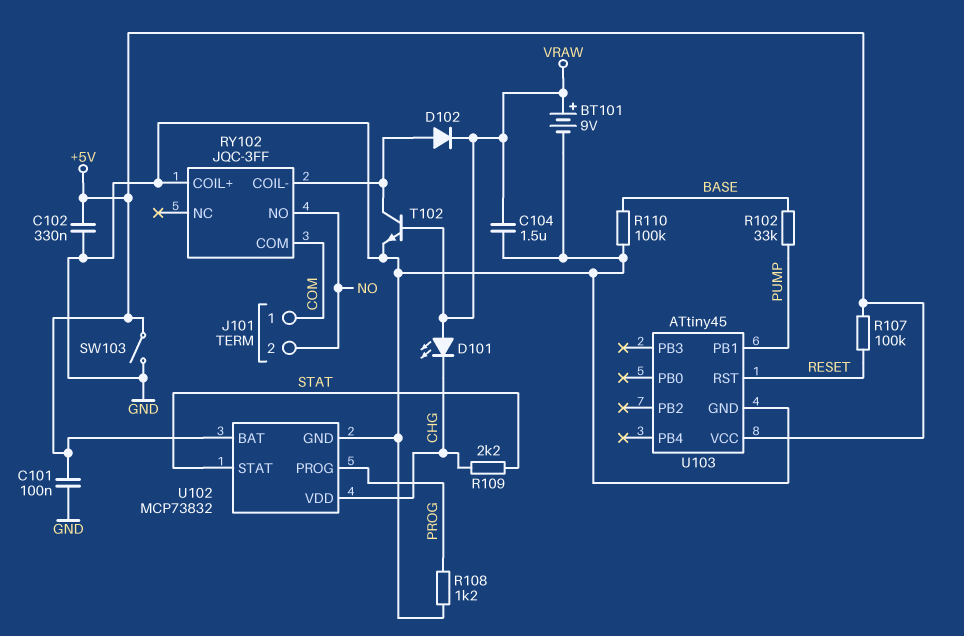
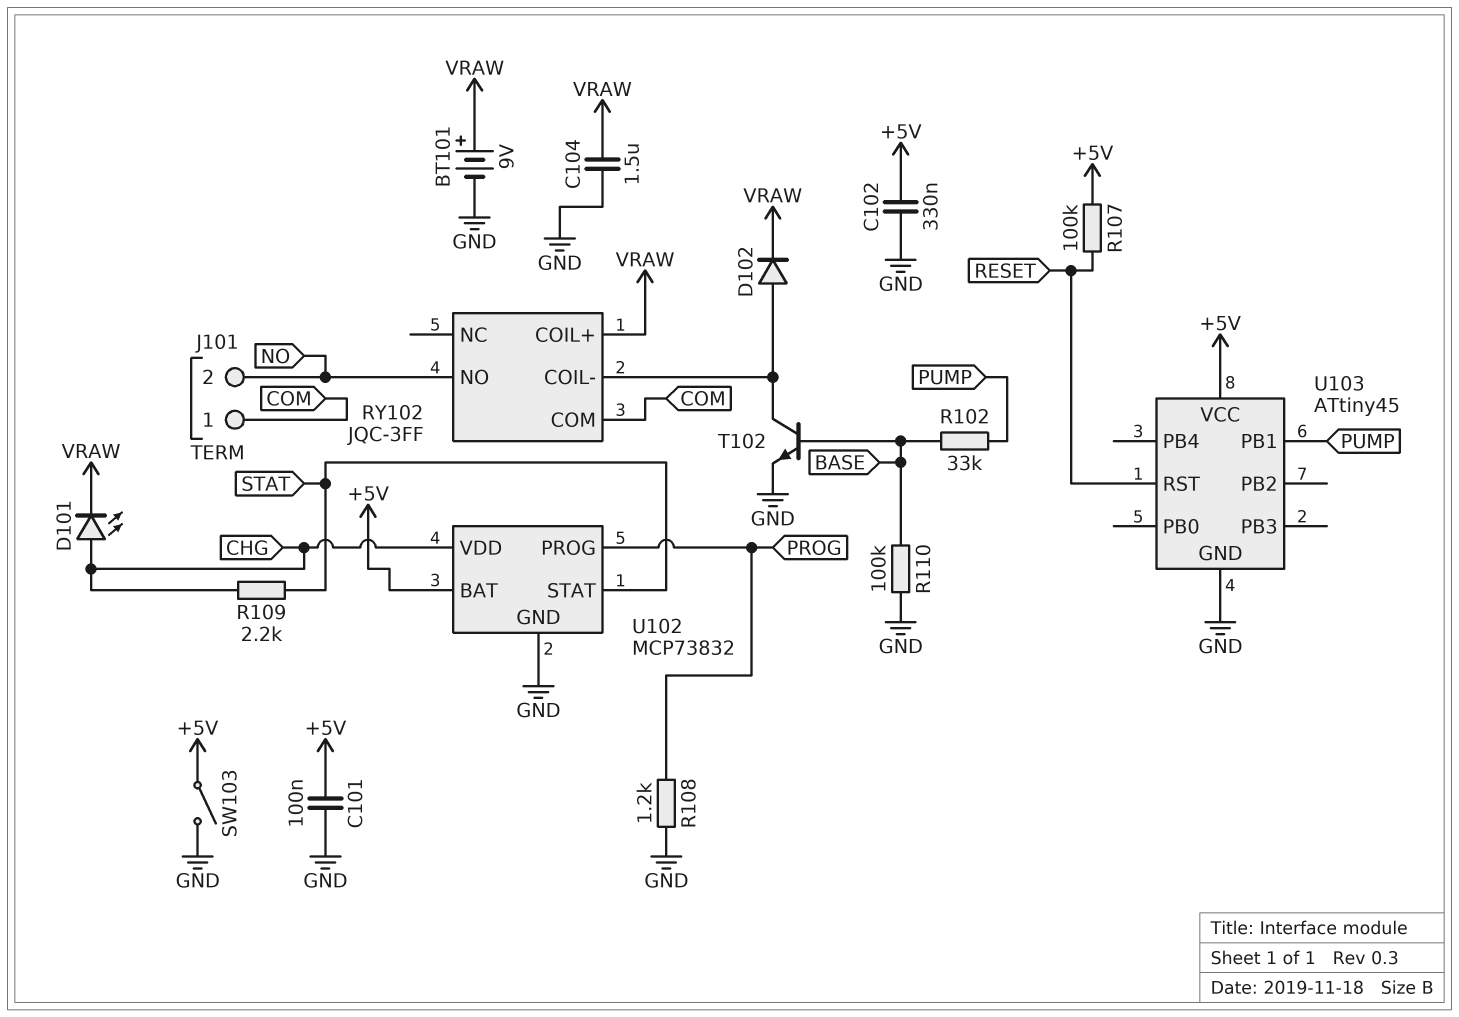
D101: LED (A VRAW, K CHG) -> LED (A CHG, K VRAW)
RY102 pin COIL+: GND -> VRAW
T102: NPN (B VRAW, C RY102/COIL-, E GND) -> NPN (B BASE, C RY102/COIL-, E GND)

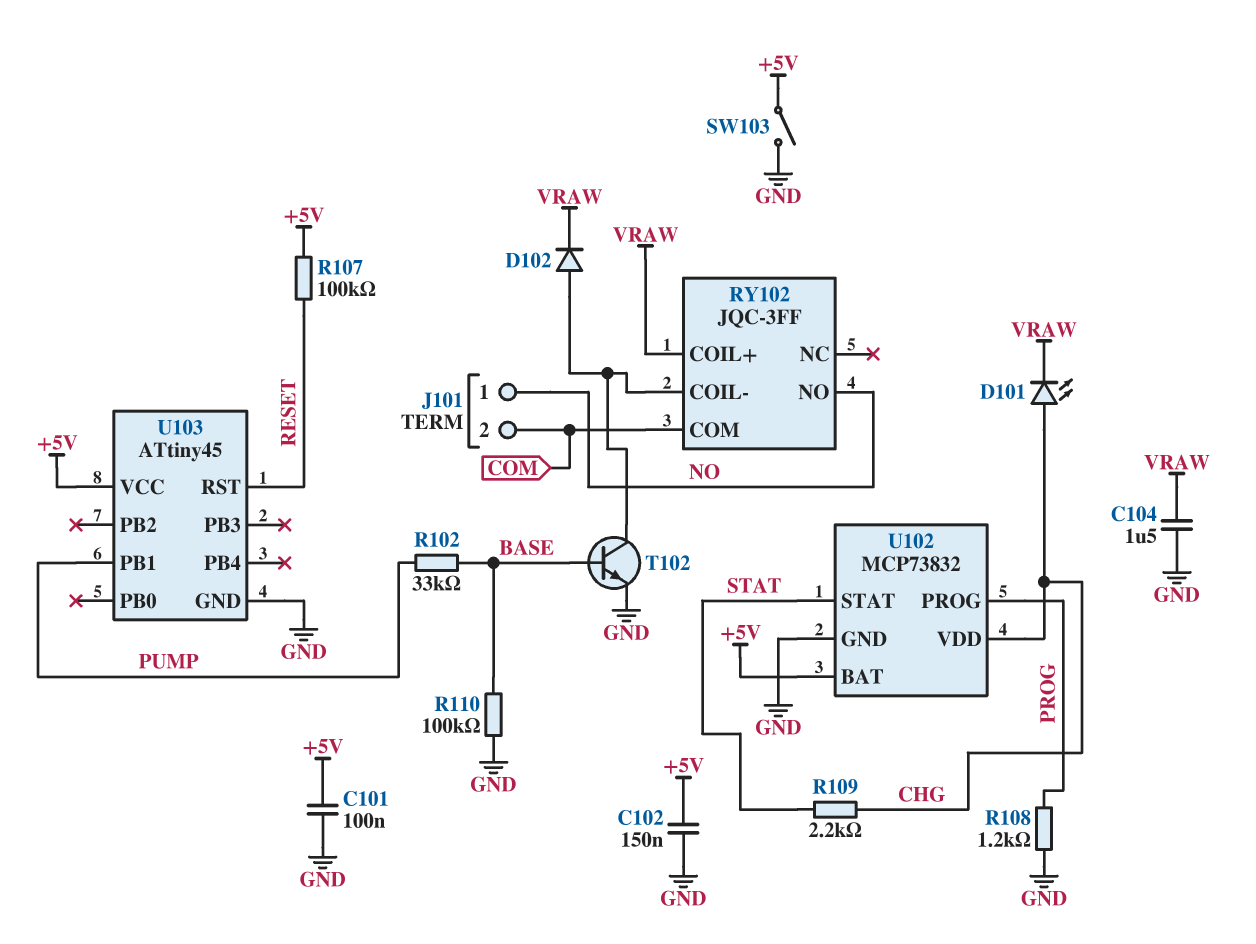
BT101: 9V (plus VRAW, minus GND) -> none
C102: 330nF (+5V, GND) -> 150nF (+5V, GND)
J101 pin 1: COM -> NO
J101 pin 2: NO -> COM

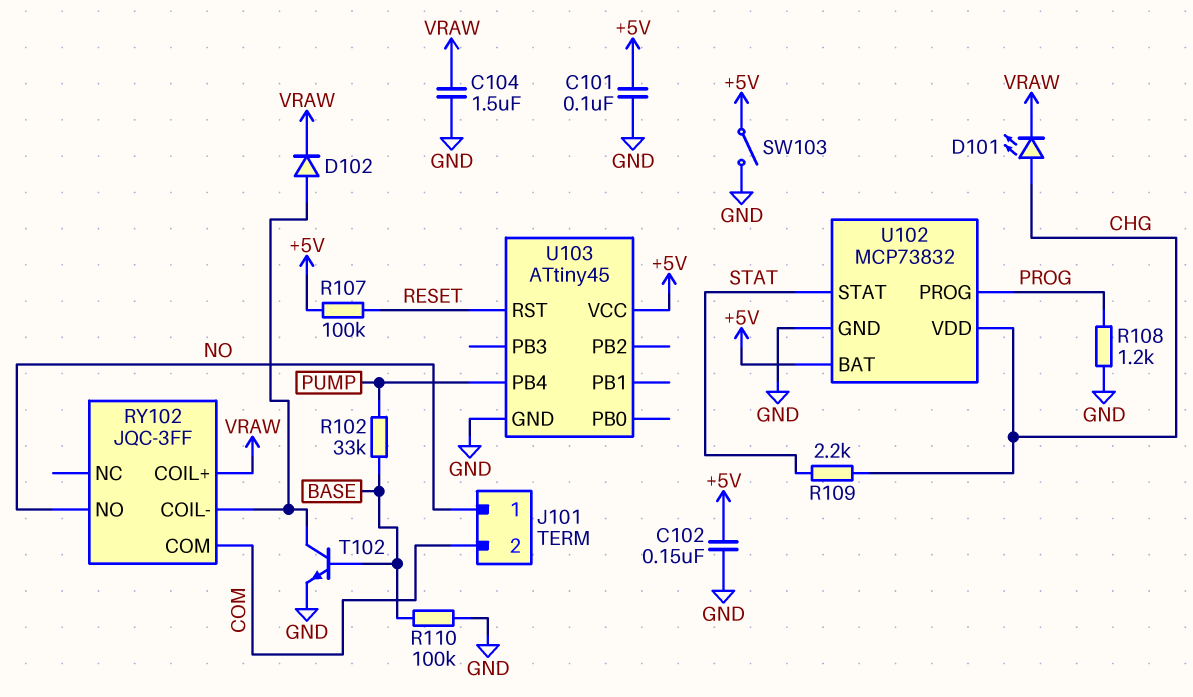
U103 pin PB1: PUMP -> none
U103 pin PB4: none -> PUMP

